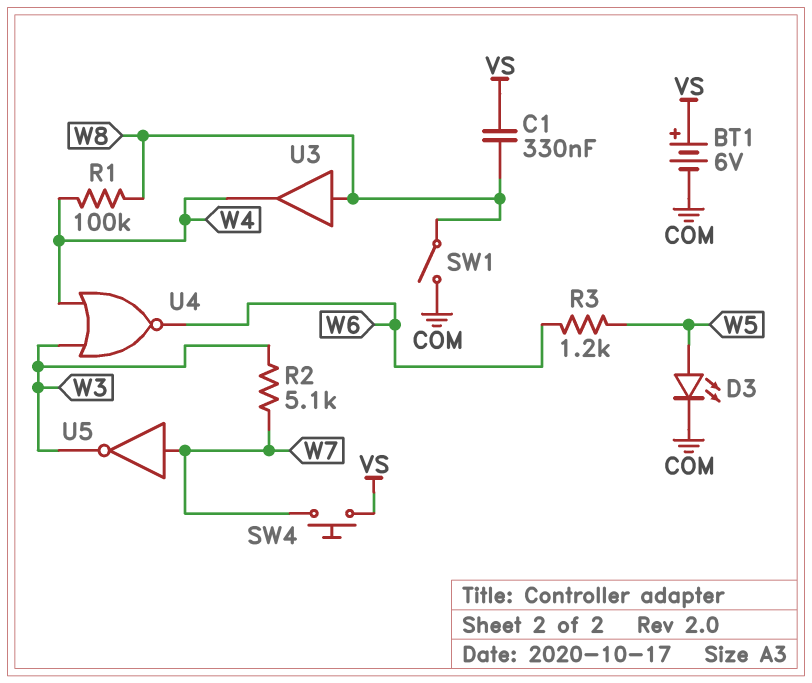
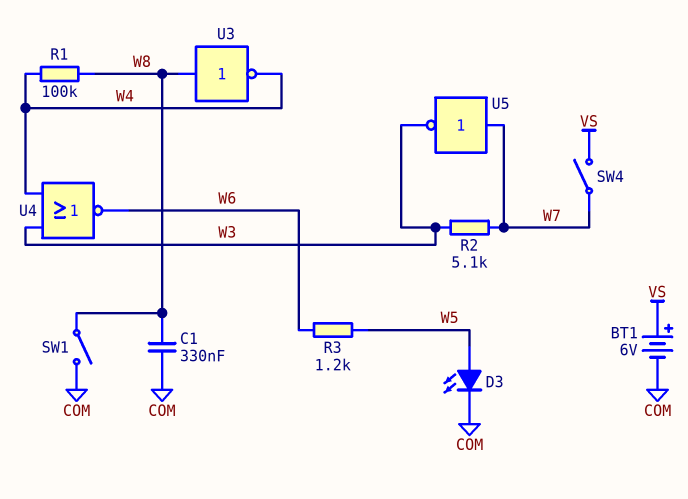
C1: 330nF (VS, W8) -> 330nF (COM, W8)
SW4: button (VS, W7) -> switch (VS, W7)
U3: buffer (in W8, out W4) -> NOT (in W8, out W4)

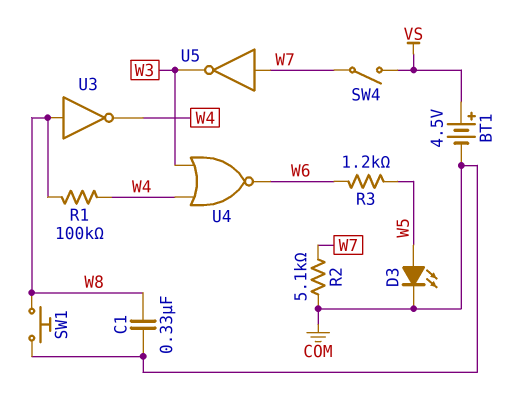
BT1: 6V (plus VS, minus COM) -> 4.5V (plus VS, minus COM)
R2: 5.1k (W3, W7) -> 5.1k (COM, W7)
SW1: switch (COM, W8) -> button (COM, W8)

